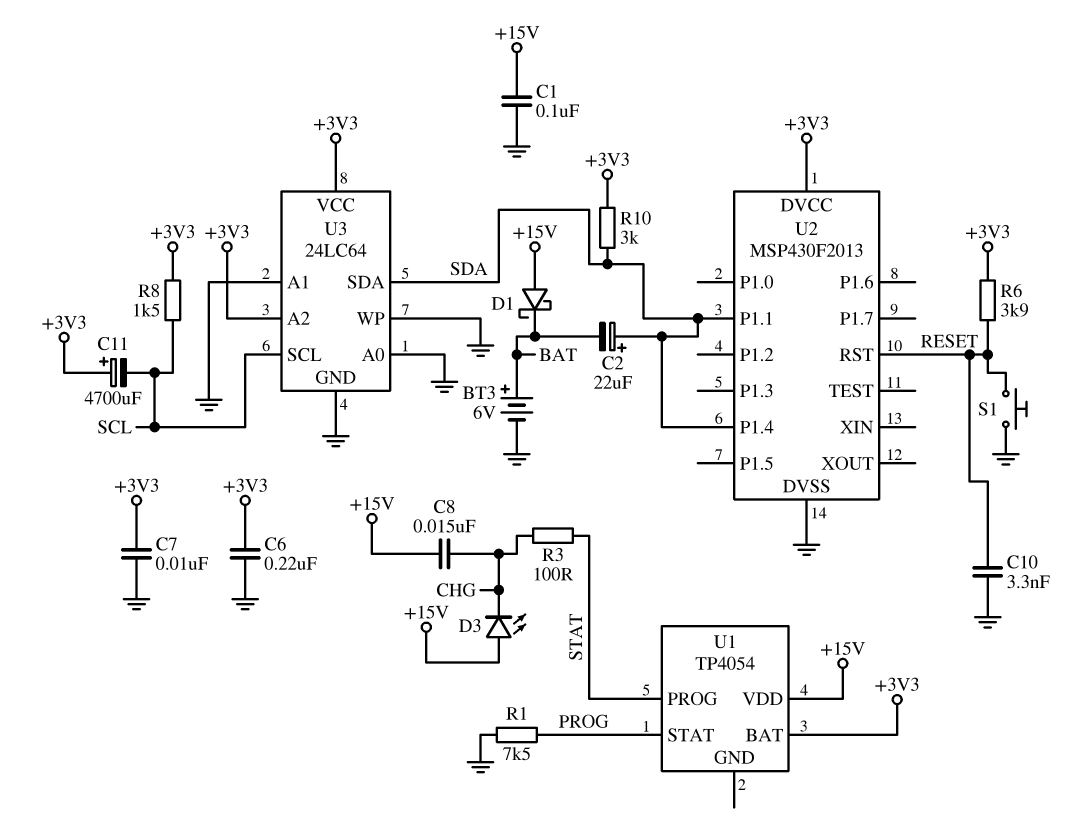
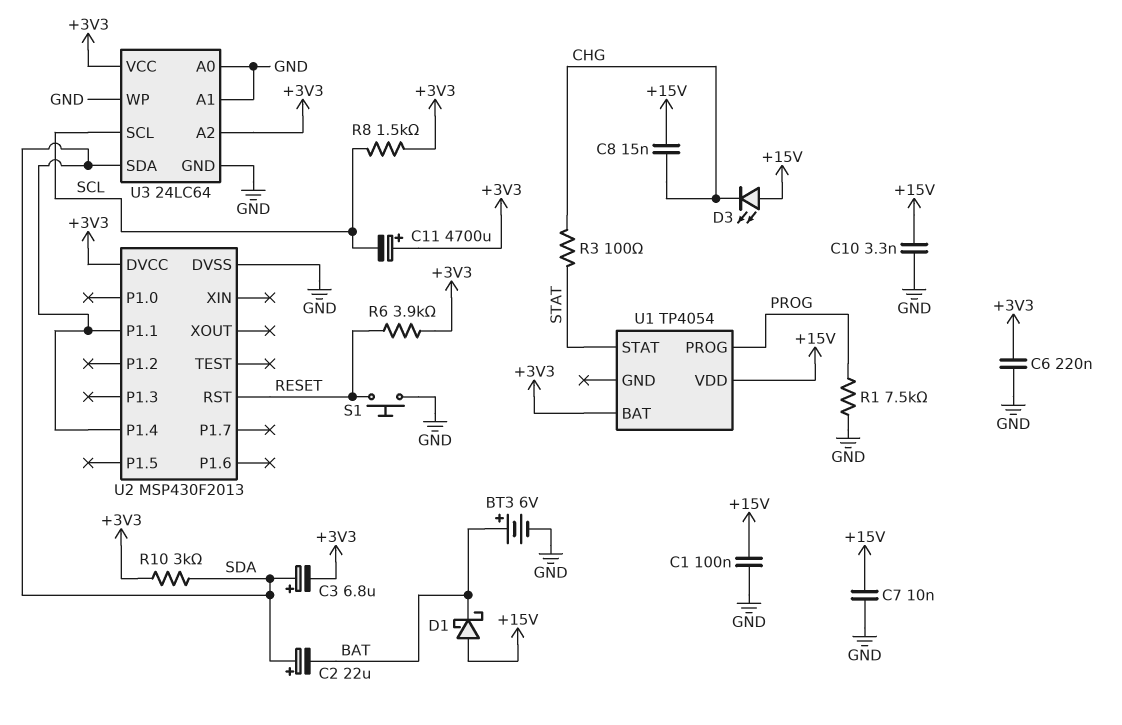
C3: none -> 6.8uF (plus SDA, minus +3V3)
C7: 10nF (+3V3, GND) -> 10nF (+15V, GND)
C10: 3.3nF (GND, RESET) -> 3.3nF (+15V, GND)
U1 pin PROG: STAT -> PROG
U1 pin STAT: PROG -> STAT

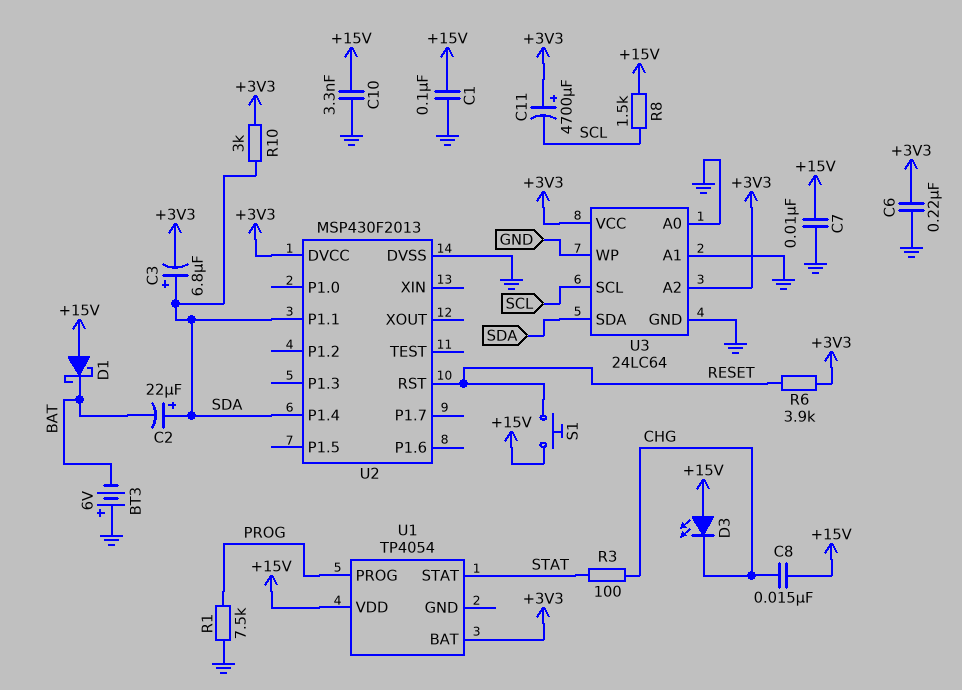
BT3: 6V (plus BAT, minus GND) -> 6V (plus GND, minus BAT)
R8: 1.5k (+3V3, SCL) -> 1.5k (+15V, SCL)
S1: button (GND, RESET) -> button (+15V, RESET)

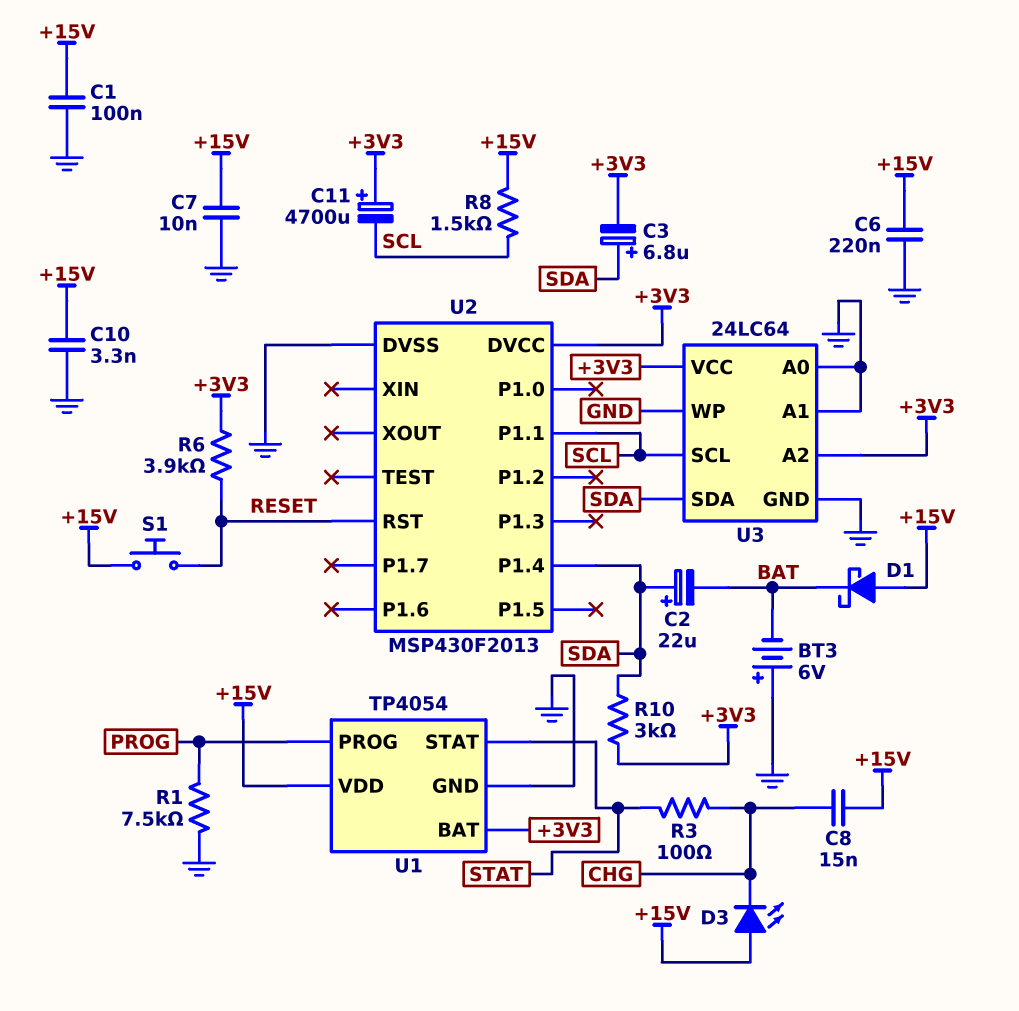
C6: 220nF (+3V3, GND) -> 220nF (+15V, GND)
U1 pin GND: none -> GND
U2 pin P1.1: SDA -> SCL

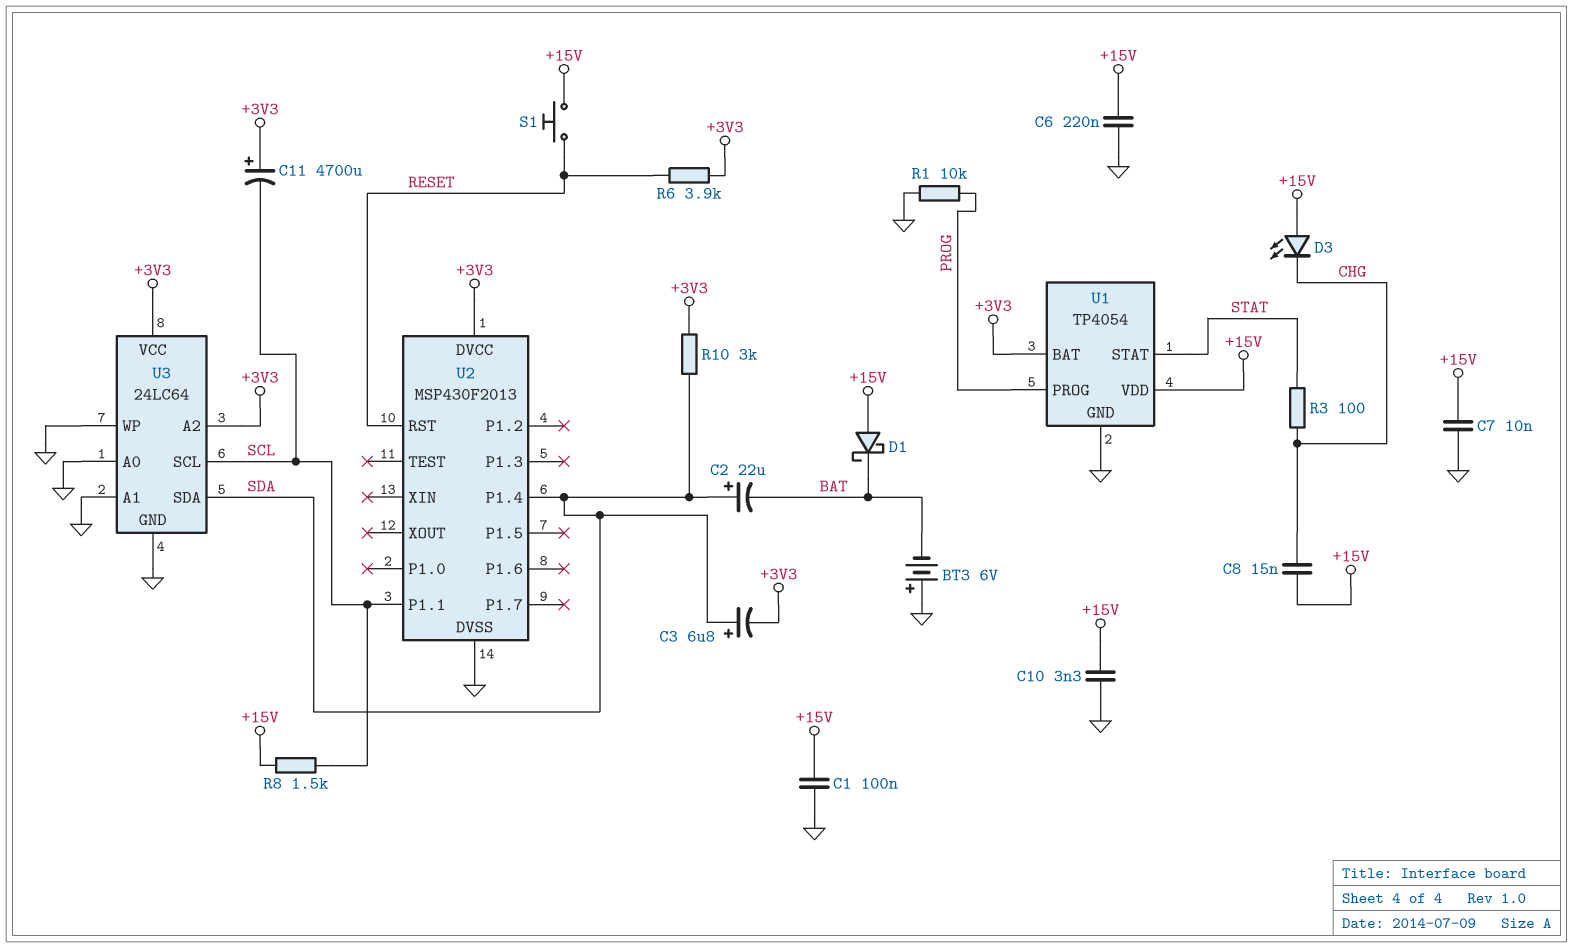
R1: 7.5k (GND, PROG) -> 10k (GND, PROG)

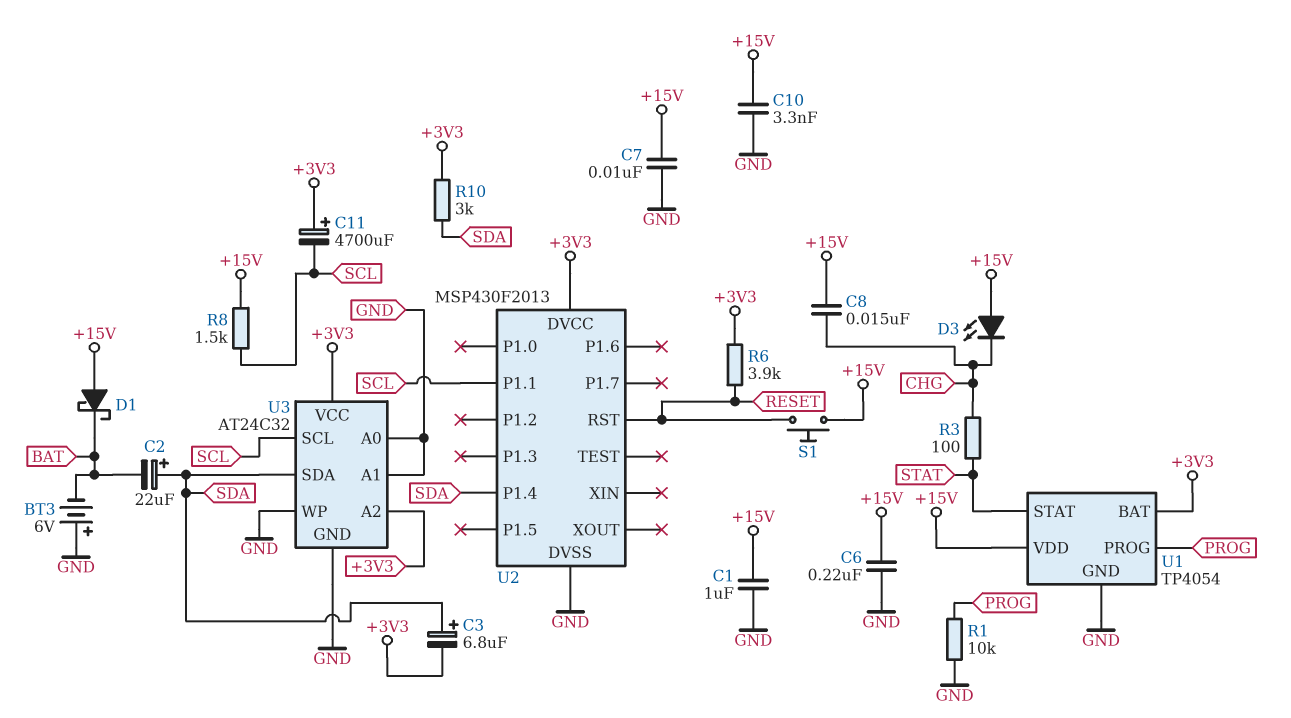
C1: 100nF (+15V, GND) -> 1uF (+15V, GND)
U3: 24LC64 -> AT24C32

